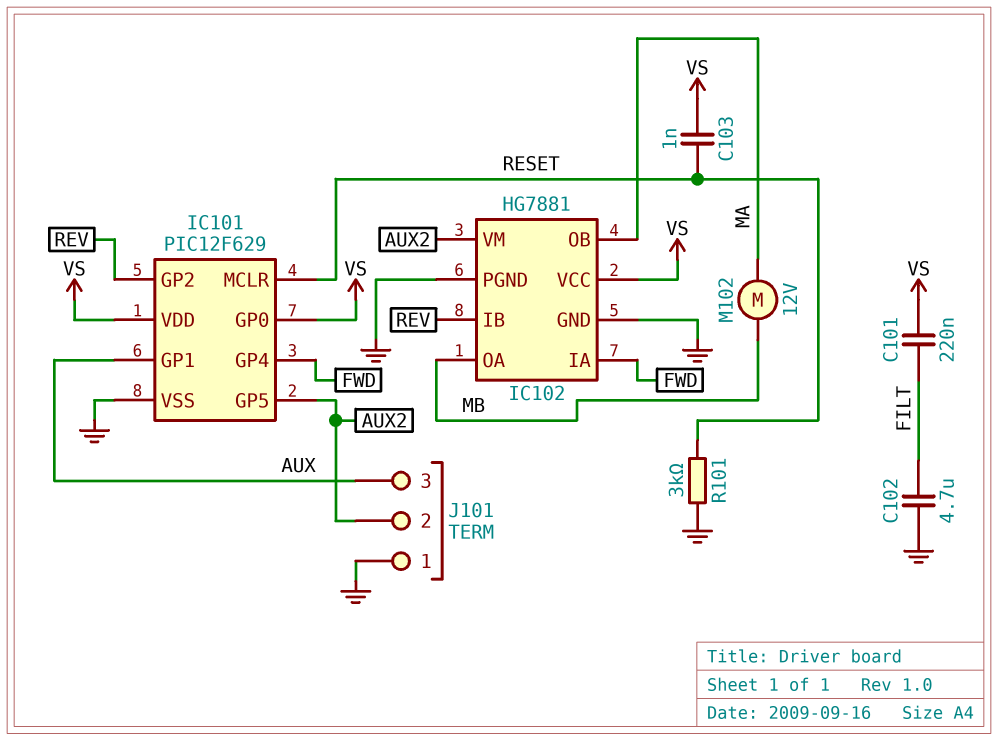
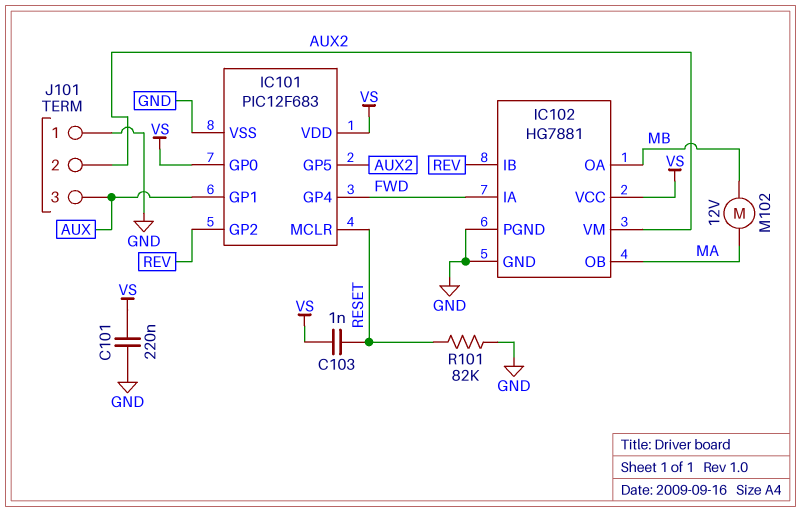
C101: 220nF (FILT, VS) -> 220nF (GND, VS)
C102: 4.7uF (FILT, GND) -> none
IC101: PIC12F629 -> PIC12F683
R101: 3k (GND, RESET) -> 82k (GND, RESET)

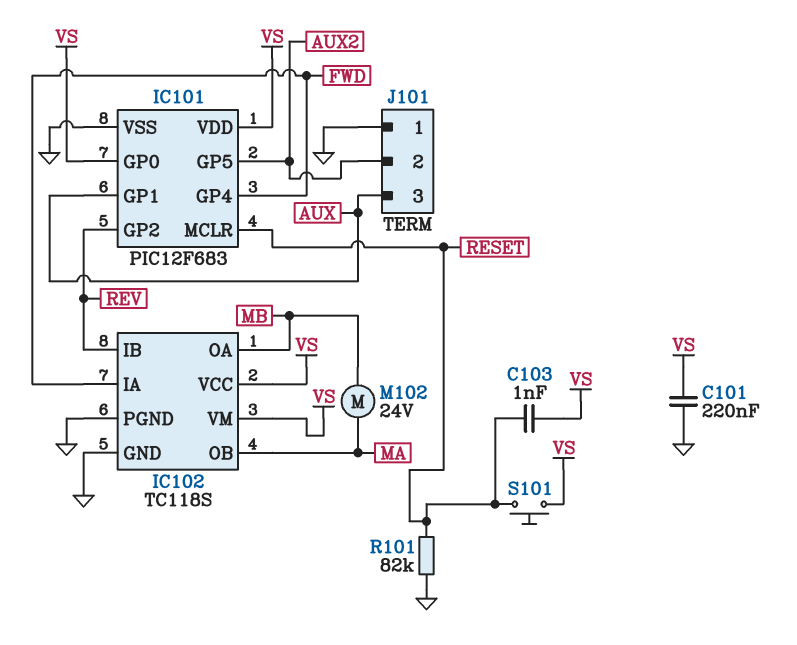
IC102: HG7881 -> TC118S
IC102 pin VM: AUX2 -> VS
M102: motor 12V (MA, MB) -> motor 24V (MA, MB)
S101: none -> button (RESET, VS)

